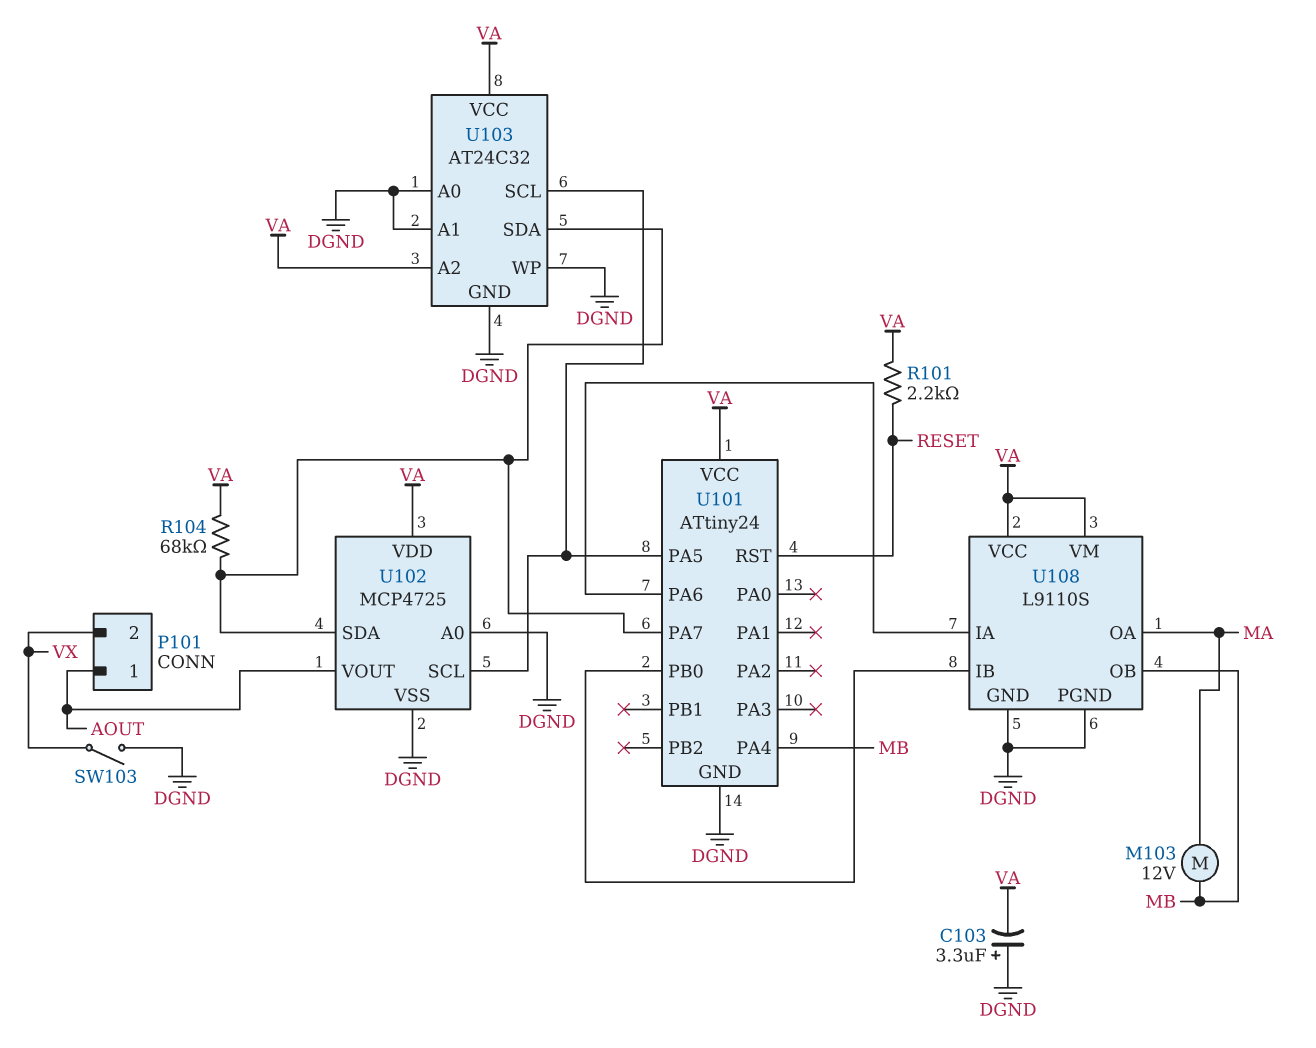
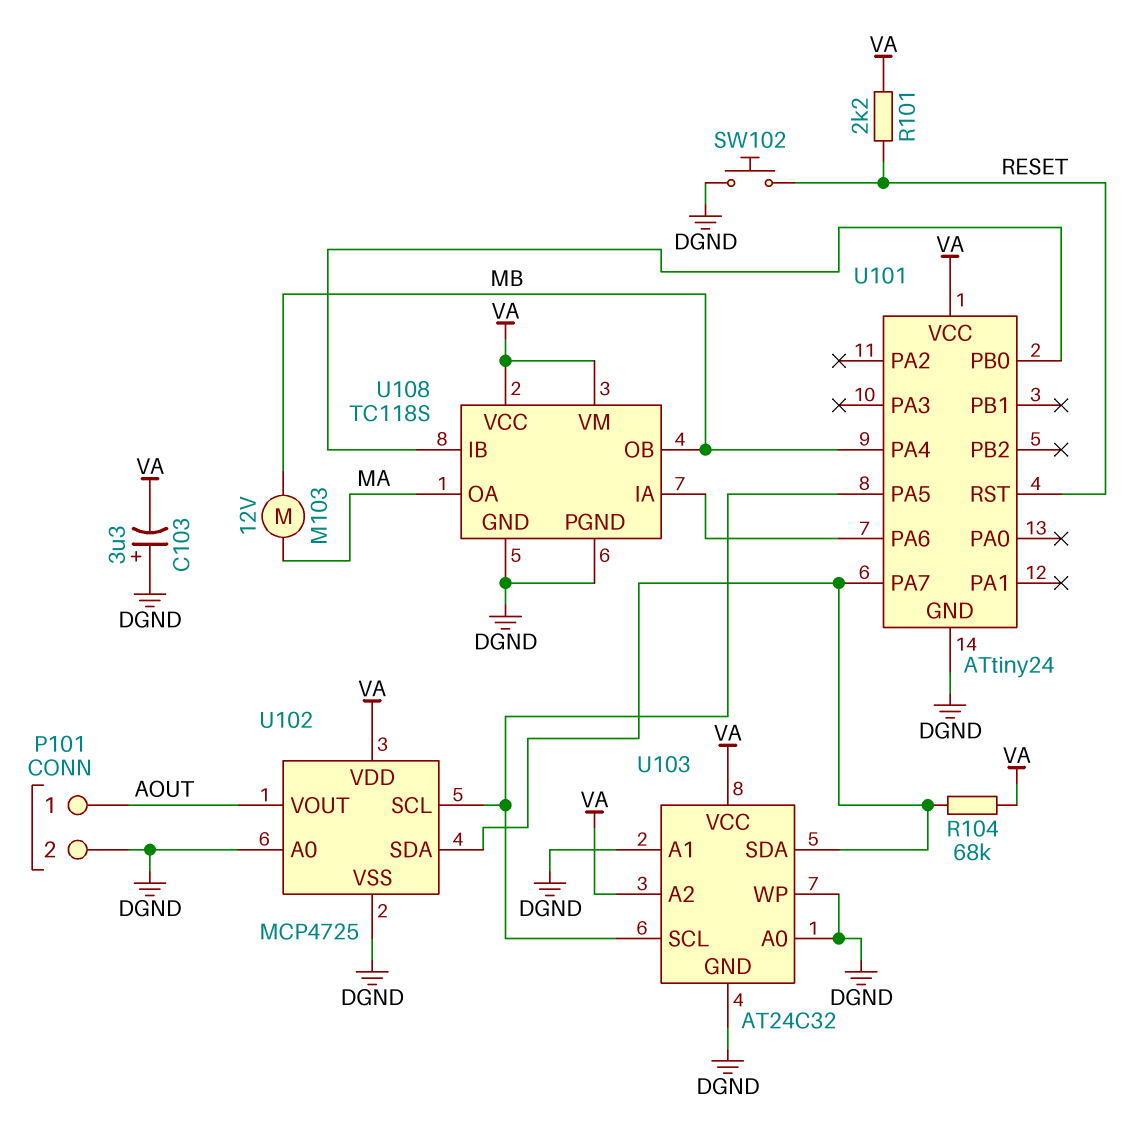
P101 pin 2: VX -> DGND
SW102: none -> button (DGND, RESET)
SW103: switch (DGND, VX) -> none
U108: L9110S -> TC118S

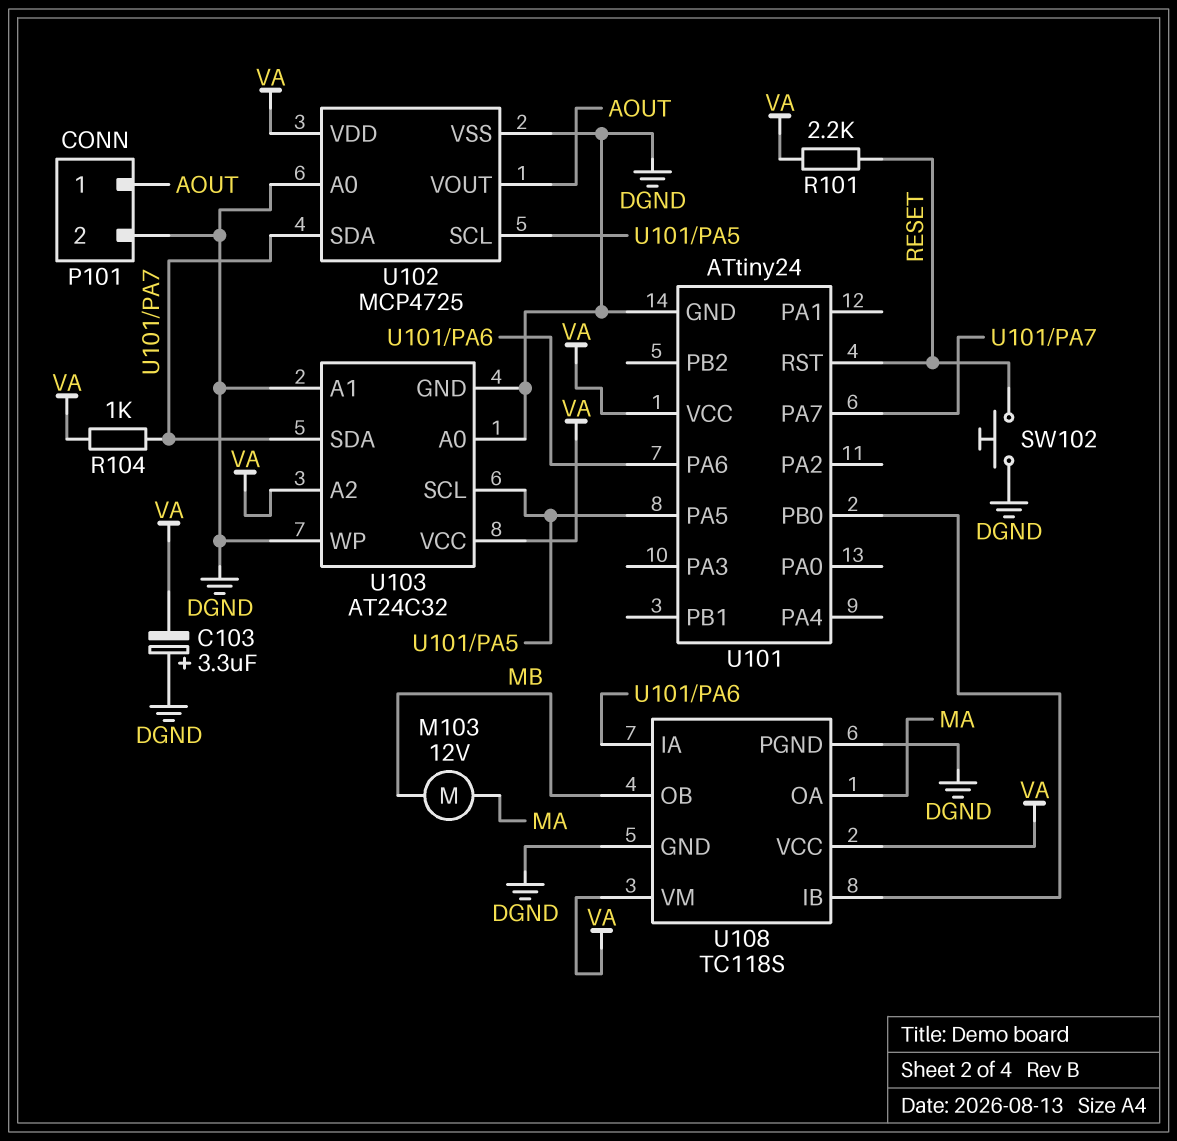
R104: 68k (U101/PA7, VA) -> 1k (U101/PA7, VA)
U101 pin PA4: MB -> none

